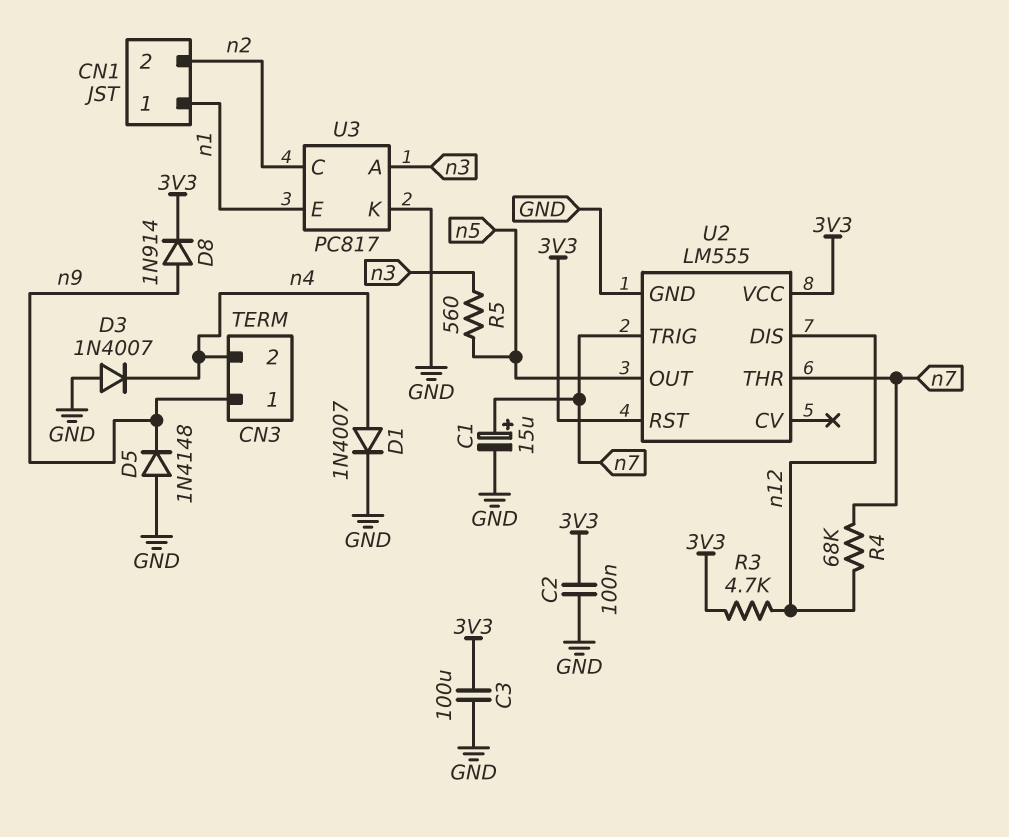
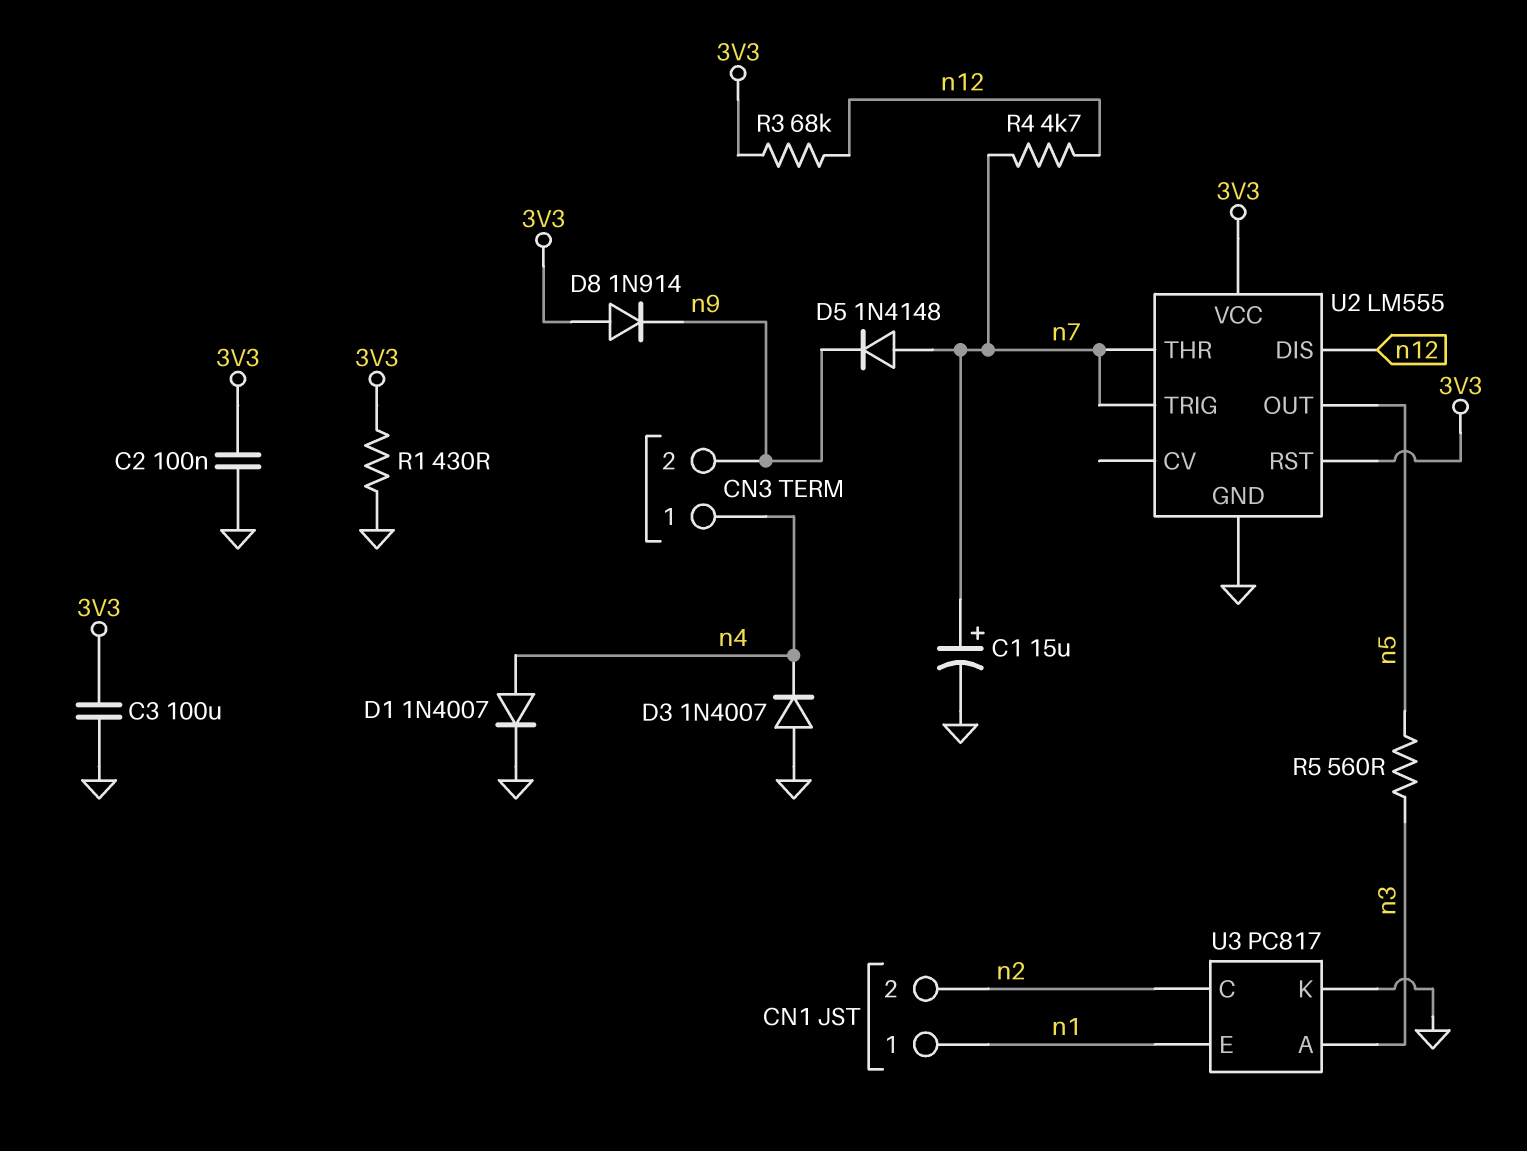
CN3 pin 1: n9 -> n4
CN3 pin 2: n4 -> n9
D5: diode 1N4148 (A GND, K n9) -> diode 1N4148 (A n7, K n9)
D8: diode 1N914 (A n9, K 3V3) -> diode 1N914 (A 3V3, K n9)
R1: none -> 430 (3V3, GND)
R3: 4.7k (3V3, n12) -> 68k (3V3, n12)
R4: 68k (n7, n12) -> 4.7k (n7, n12)

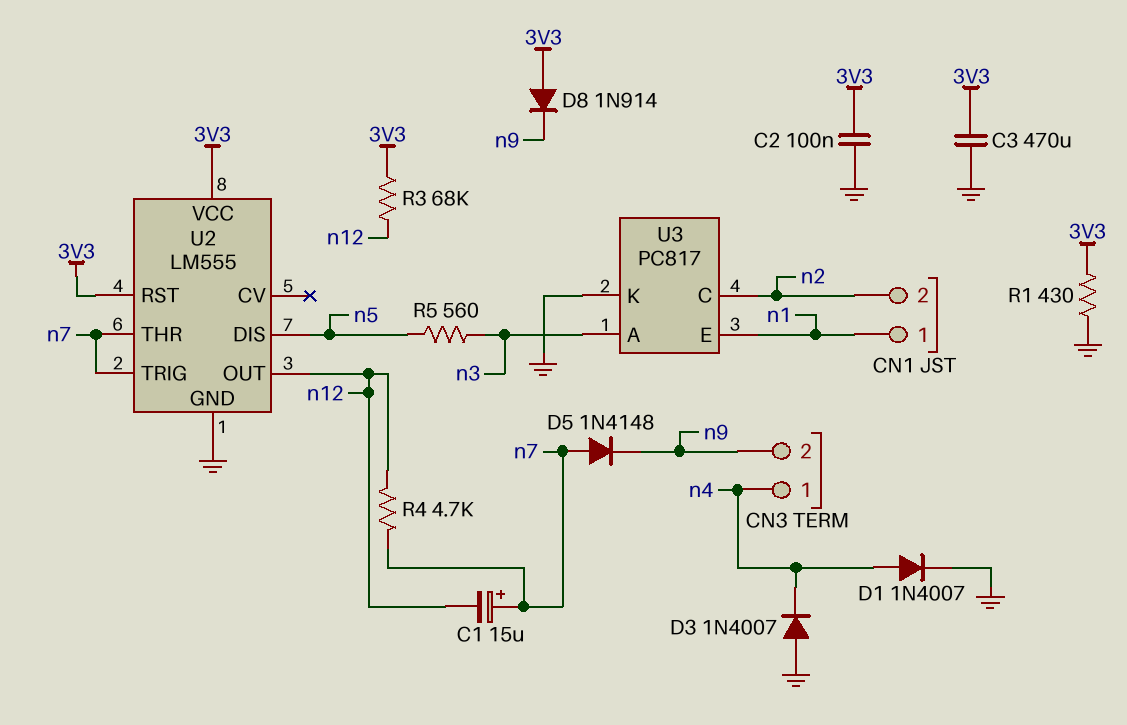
C1: 15uF (plus n7, minus GND) -> 15uF (plus n7, minus n12)
C3: 100uF (3V3, GND) -> 470uF (3V3, GND)
U2 pin DIS: n12 -> n5
U2 pin OUT: n5 -> n12

